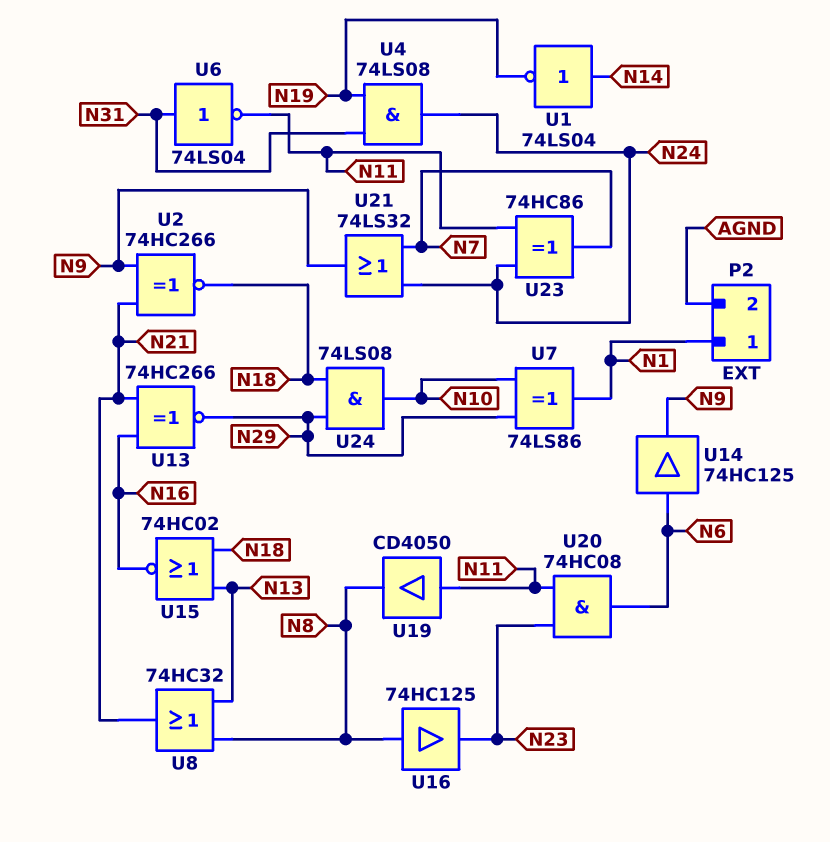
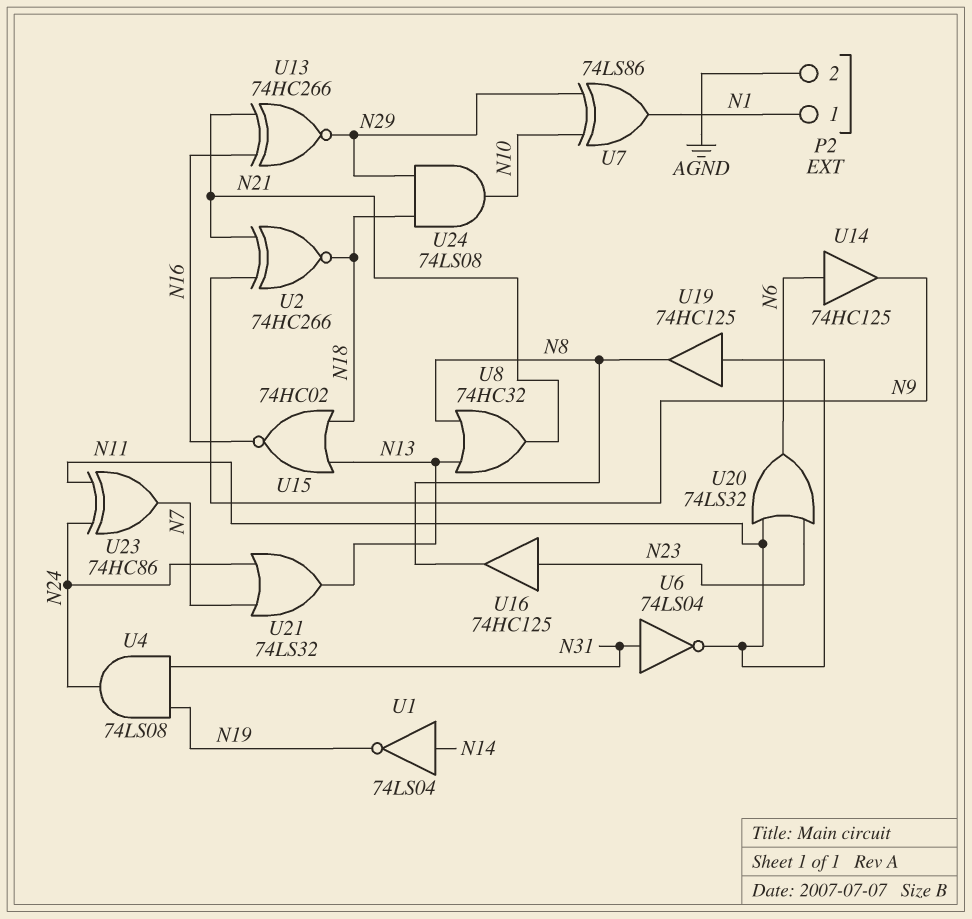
U16: buffer 74HC125 (in N8, out N23) -> buffer 74HC125 (in N23, out N8)
U19: buffer CD4050 (in N11, out N8) -> buffer 74HC125 (in N11, out N8)
U20: AND 74HC08 (in N11, in N23, out N6) -> OR 74LS32 (in N11, in N23, out N6)
U21: OR 74LS32 (in N7, in N24, out N9) -> OR 74LS32 (in N7, in N24, out N13)

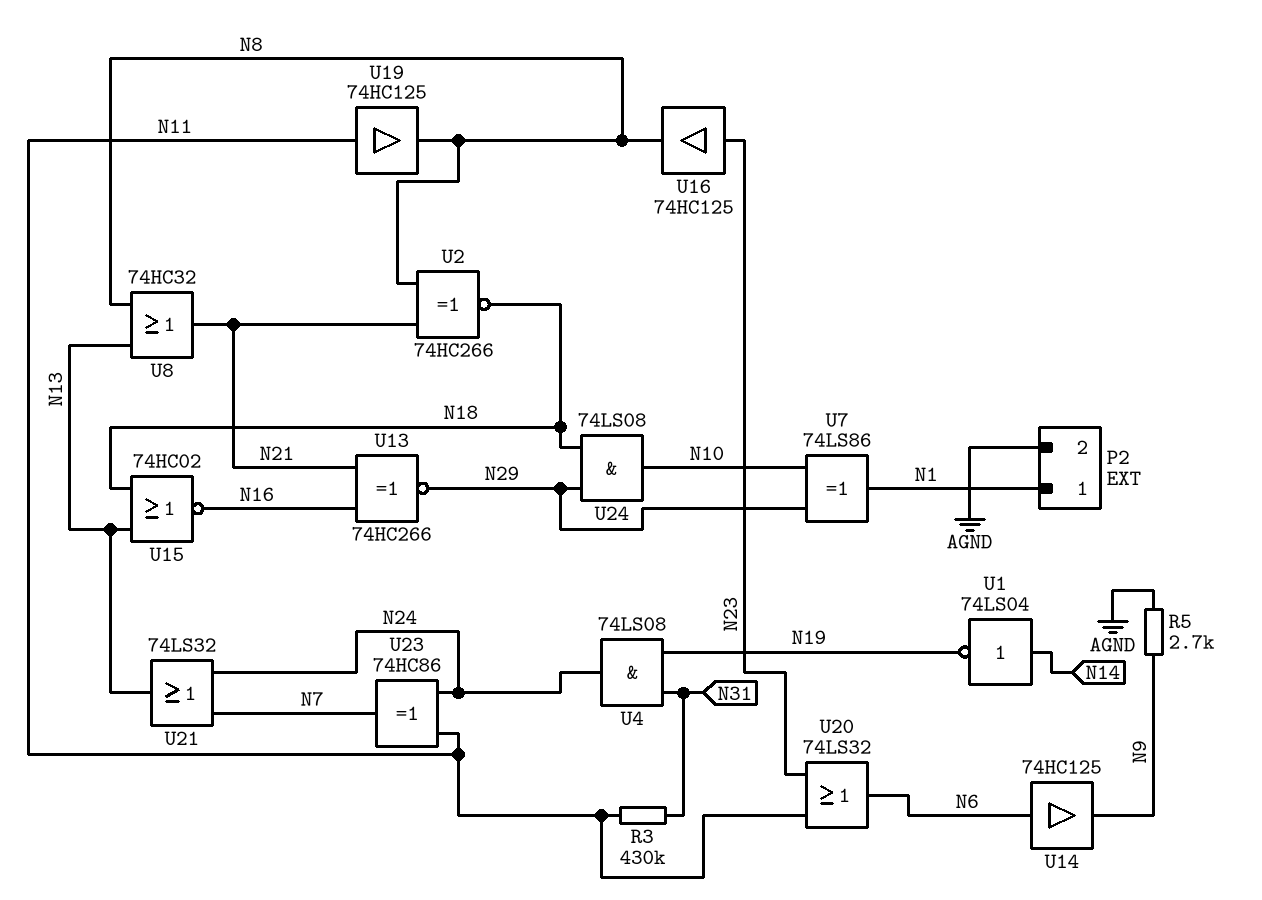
R3: none -> 430k (N11, N31)
R5: none -> 2.7k (AGND, N9)
U2: XNOR 74HC266 (in N9, in N21, out N18) -> XNOR 74HC266 (in N8, in N21, out N18)
U6: NOT 74LS04 (in N31, out N11) -> none

